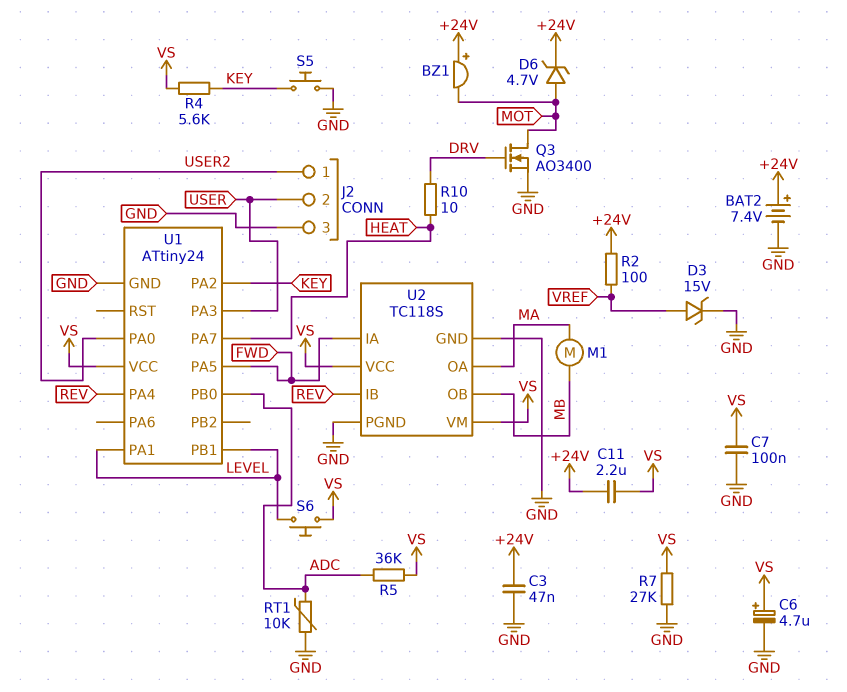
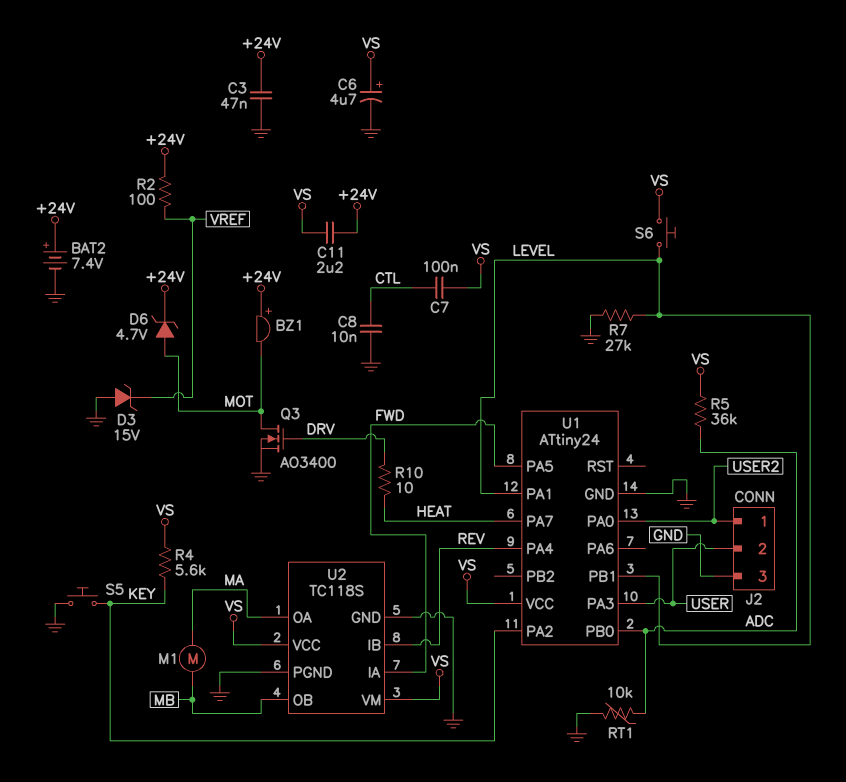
C7: 100nF (GND, VS) -> 100nF (CTL, VS)
C8: none -> 10nF (CTL, GND)
D3: zener 15V (A VREF, K GND) -> zener 15V (A GND, K VREF)
R7: 27k (GND, VS) -> 27k (GND, LEVEL)

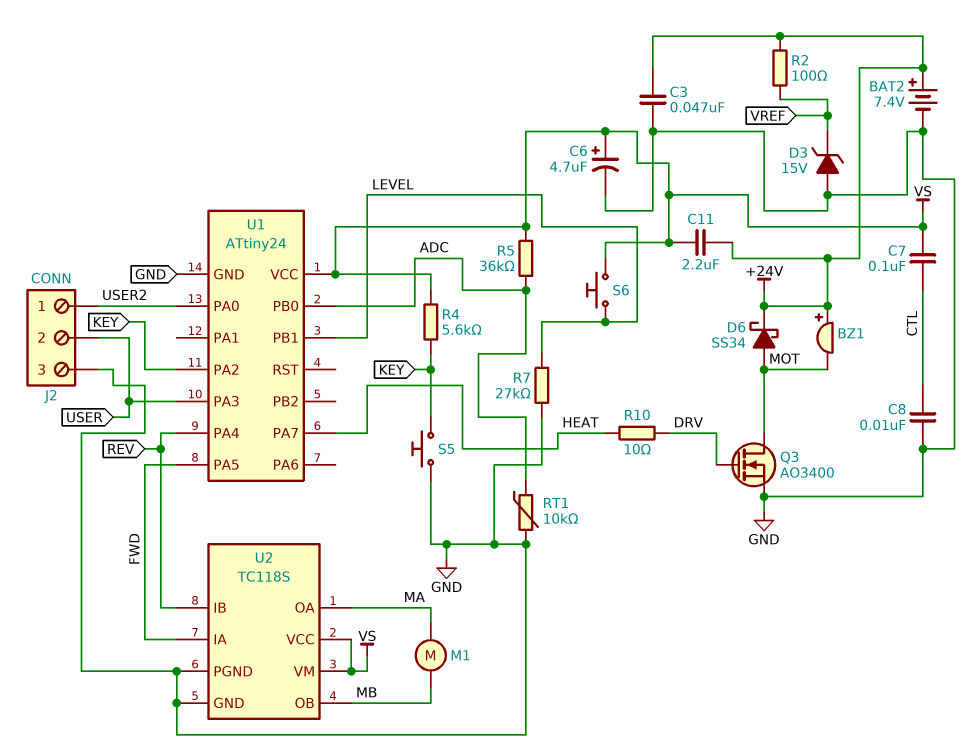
D6: zener 4.7V (A MOT, K +24V) -> schottky SS34 (A MOT, K +24V)
U1 pin PA1: LEVEL -> none

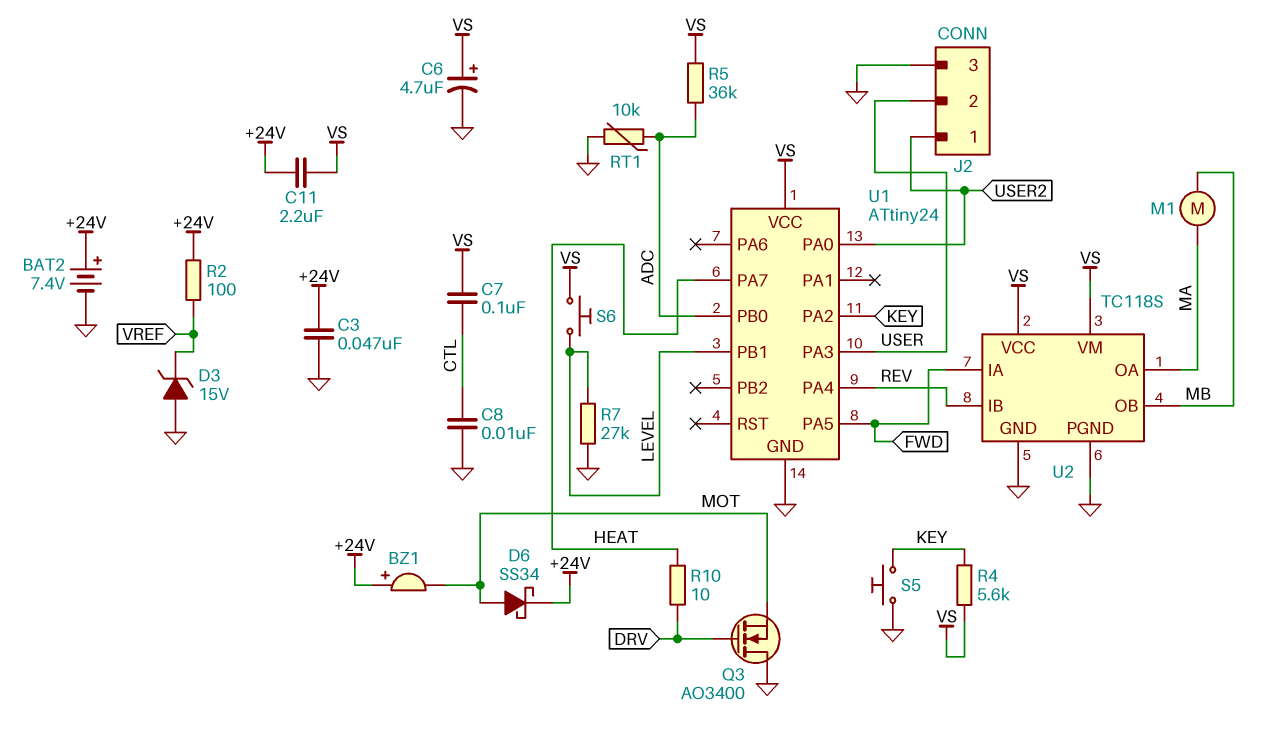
Q3: NMOS AO3400 (G DRV, D MOT, S GND) -> NMOS AO3400 (G DRV, D GND, S MOT)

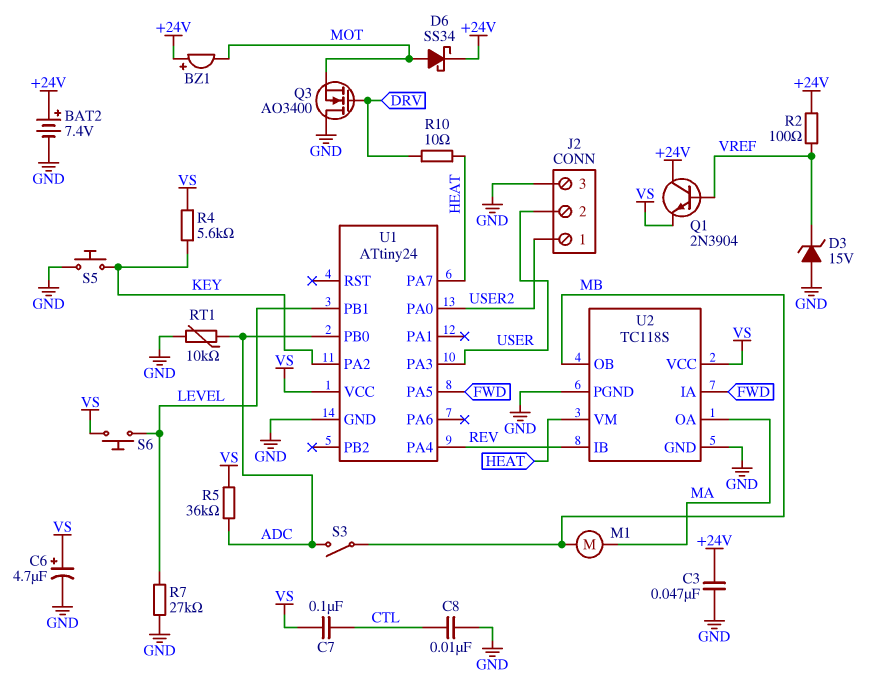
C11: 2.2uF (+24V, VS) -> none
Q1: none -> NPN 2N3904 (B VREF, C +24V, E VS)
S3: none -> switch (ADC, MB)
U2 pin VM: VS -> HEAT

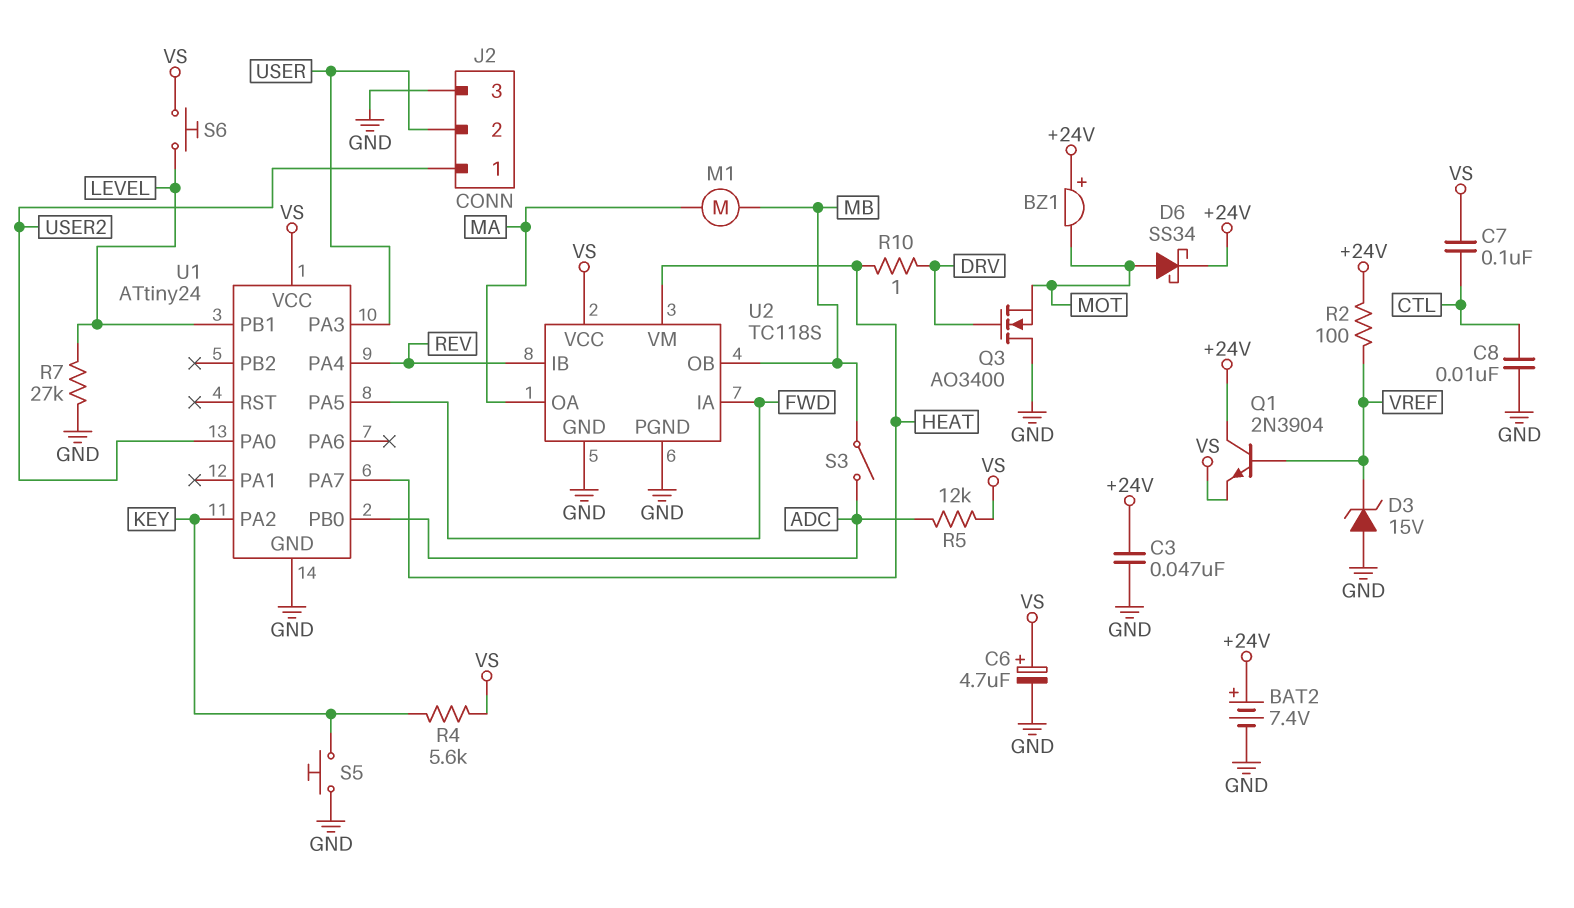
R5: 36k (ADC, VS) -> 12k (ADC, VS)
R10: 10 (DRV, HEAT) -> 1 (DRV, HEAT)
RT1: 10k (ADC, GND) -> none

